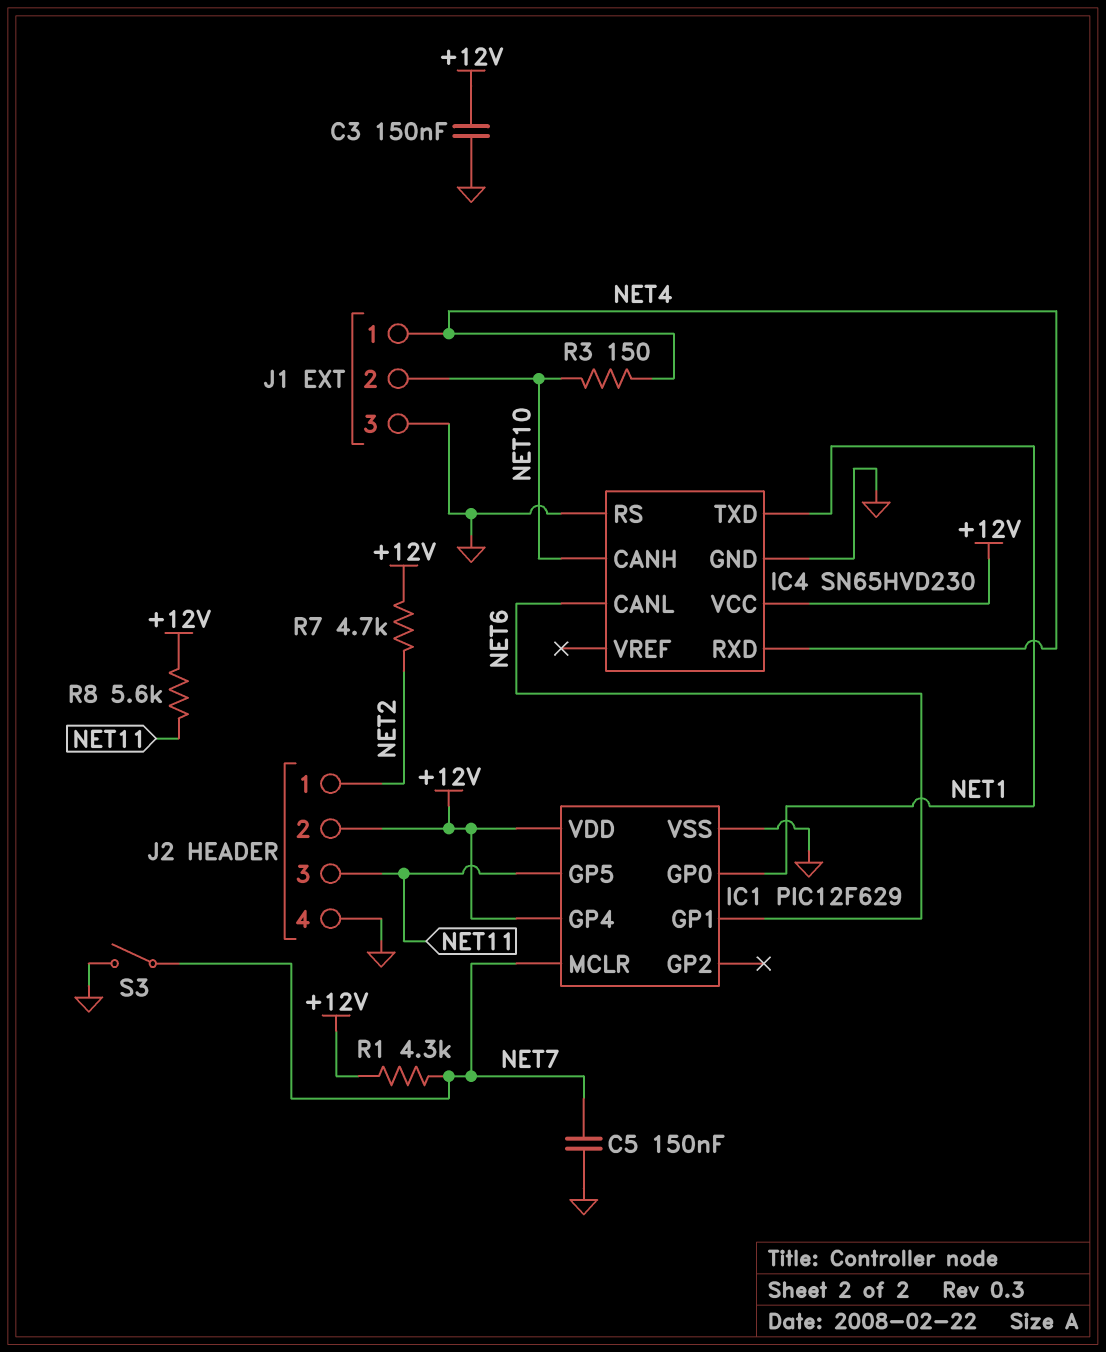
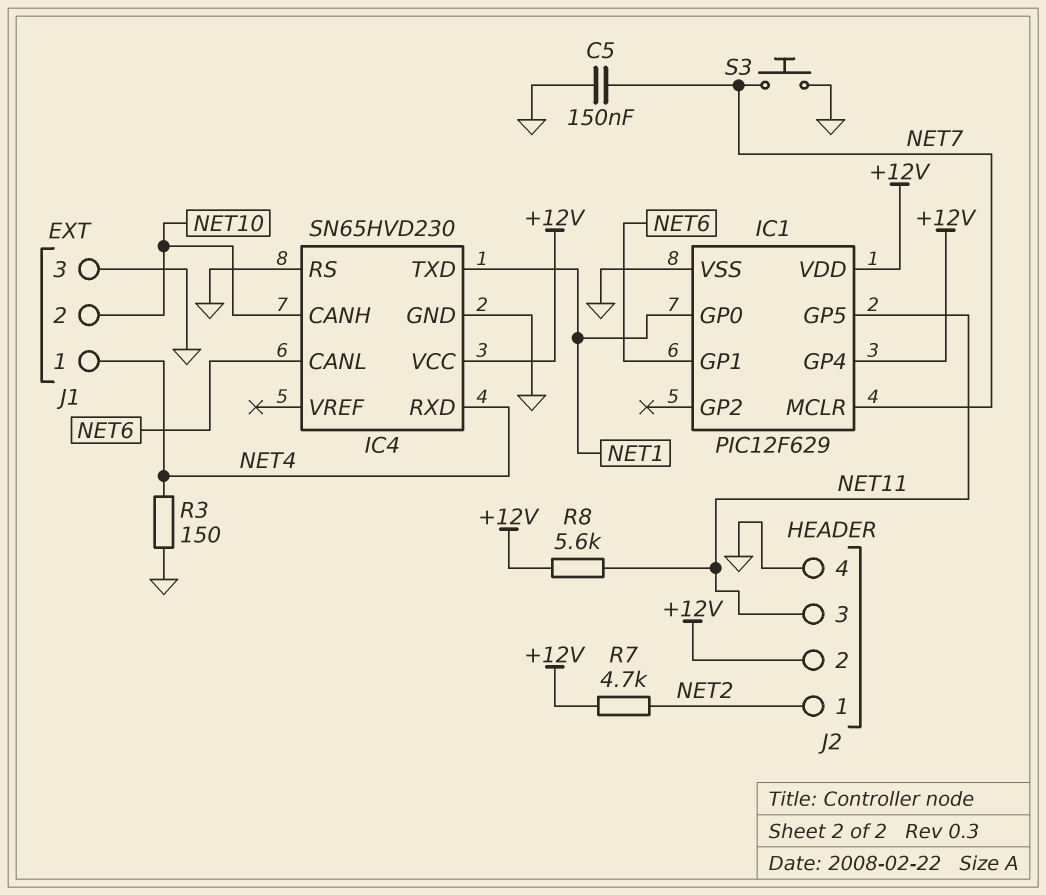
C3: 150nF (+12V, GND) -> none
R1: 4.3k (+12V, NET7) -> none
R3: 150 (NET4, NET10) -> 150 (GND, NET4)
S3: switch (GND, NET7) -> button (GND, NET7)

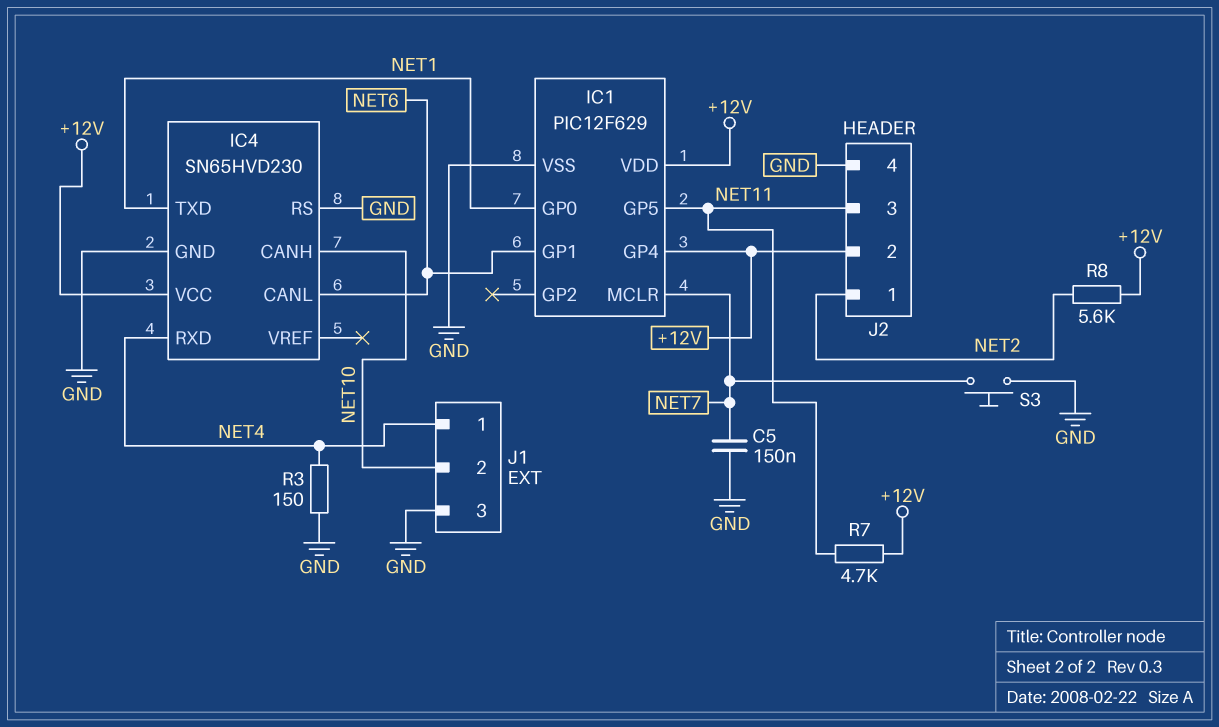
R7: 4.7k (+12V, NET2) -> 4.7k (+12V, NET11)
R8: 5.6k (+12V, NET11) -> 5.6k (+12V, NET2)

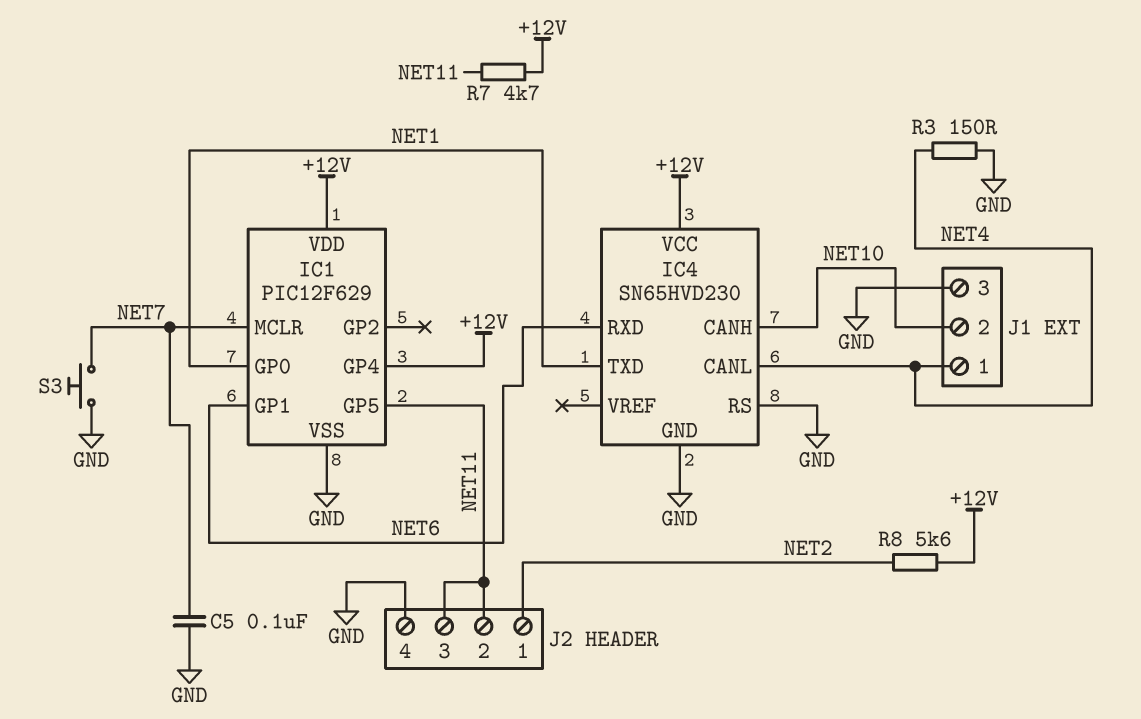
C5: 150nF (GND, NET7) -> 100nF (GND, NET7)
IC4 pin CANL: NET6 -> NET4
IC4 pin RXD: NET4 -> NET6
J2 pin 2: +12V -> NET11

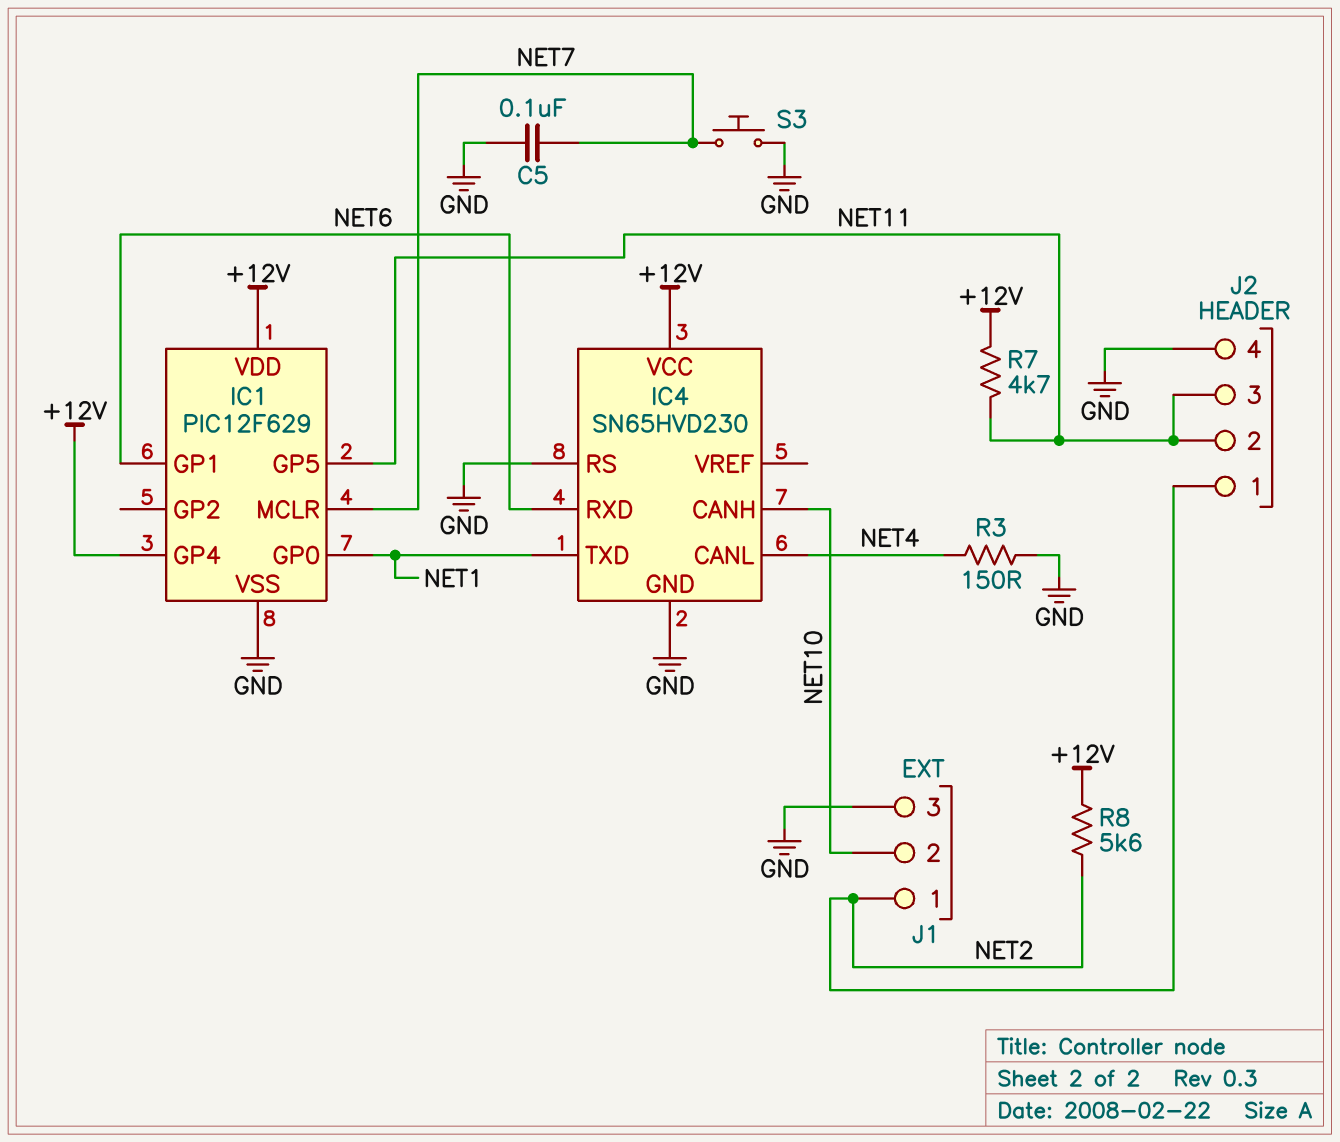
J1 pin 1: NET4 -> NET2

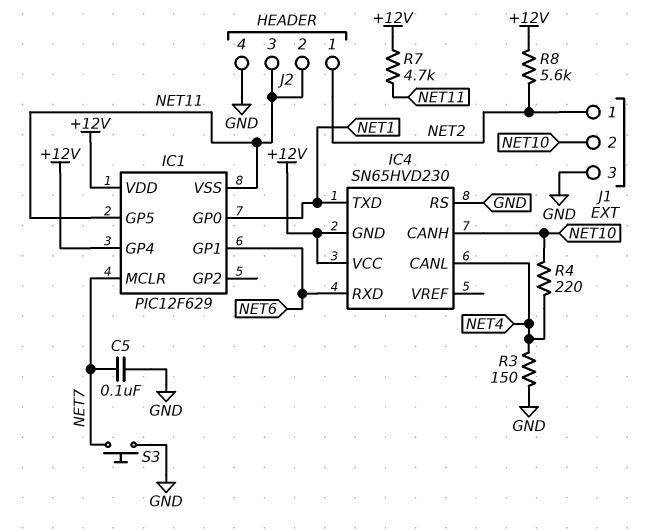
IC1 pin VSS: GND -> NET11
IC4 pin GND: GND -> +12V
R4: none -> 220 (NET4, NET10)

